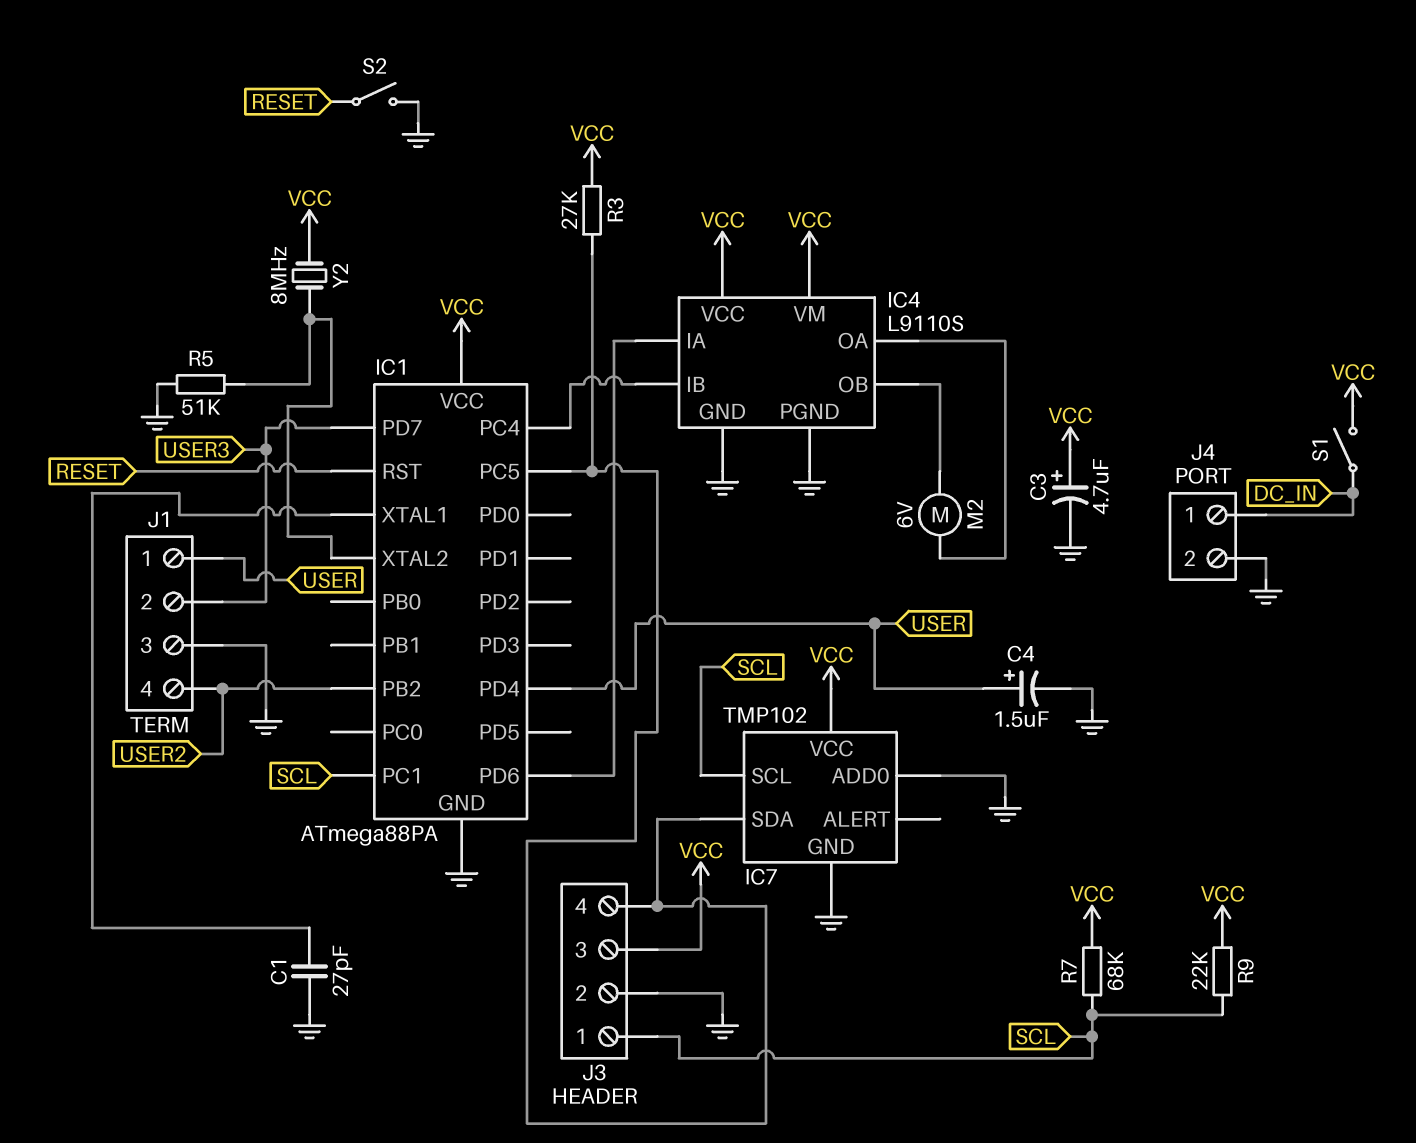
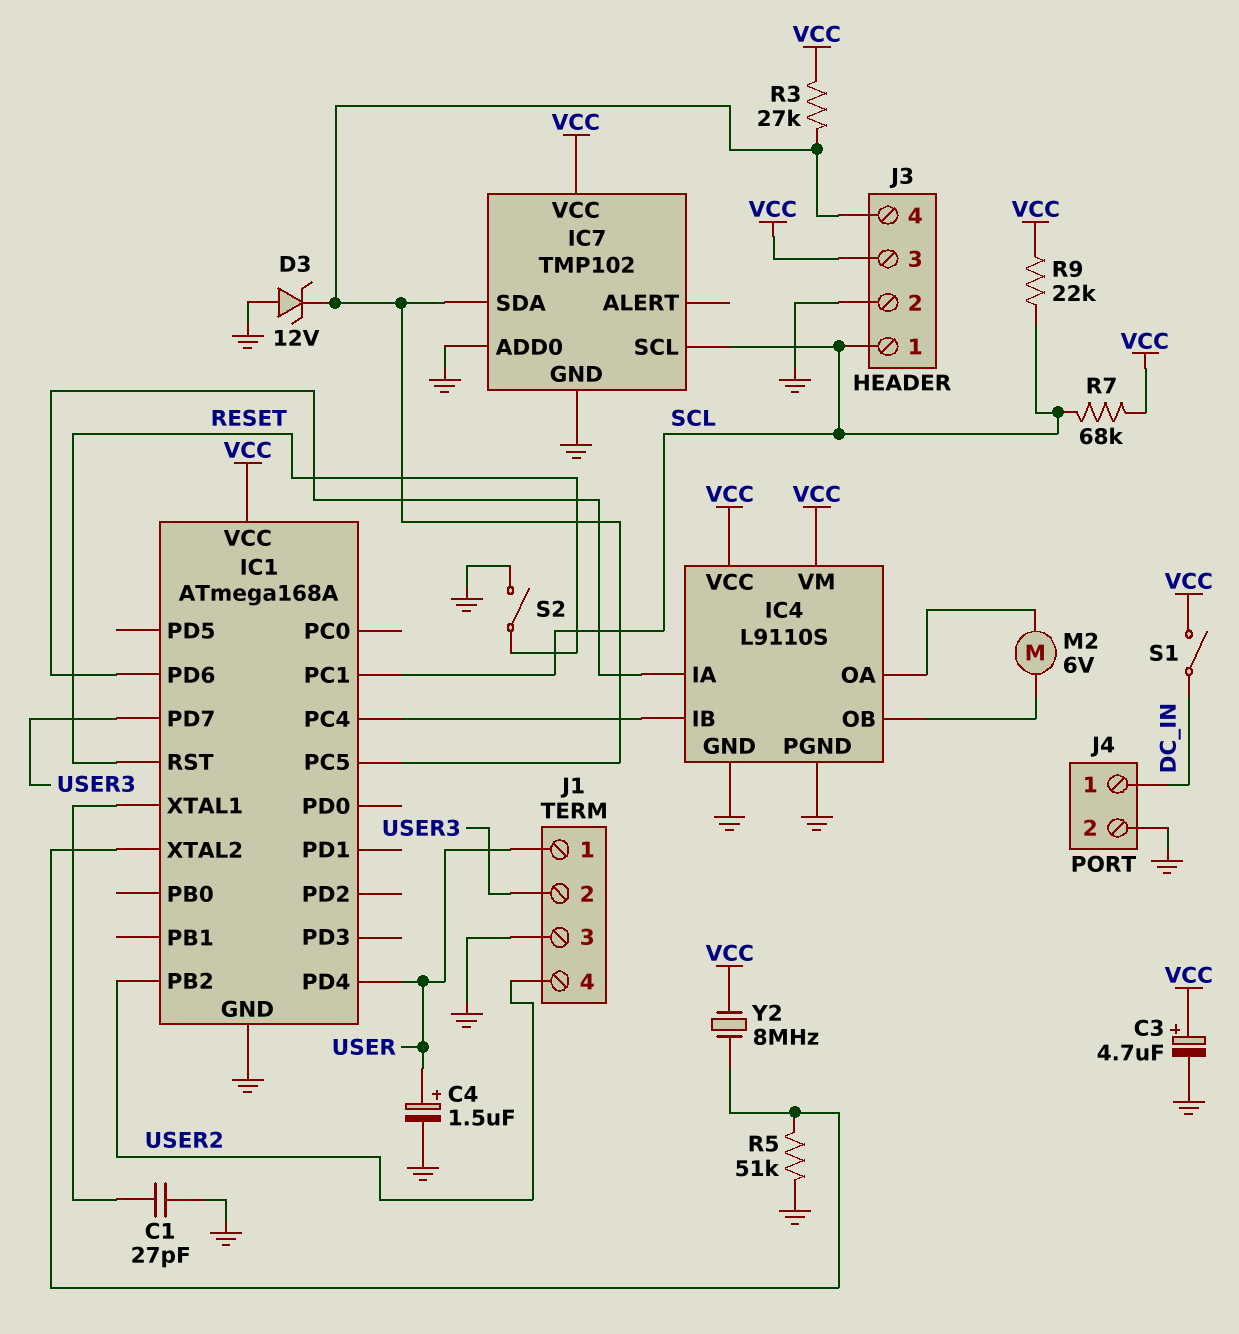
D3: none -> zener 12V (A GND, K IC1/PC5)
IC1: ATmega88PA -> ATmega168A

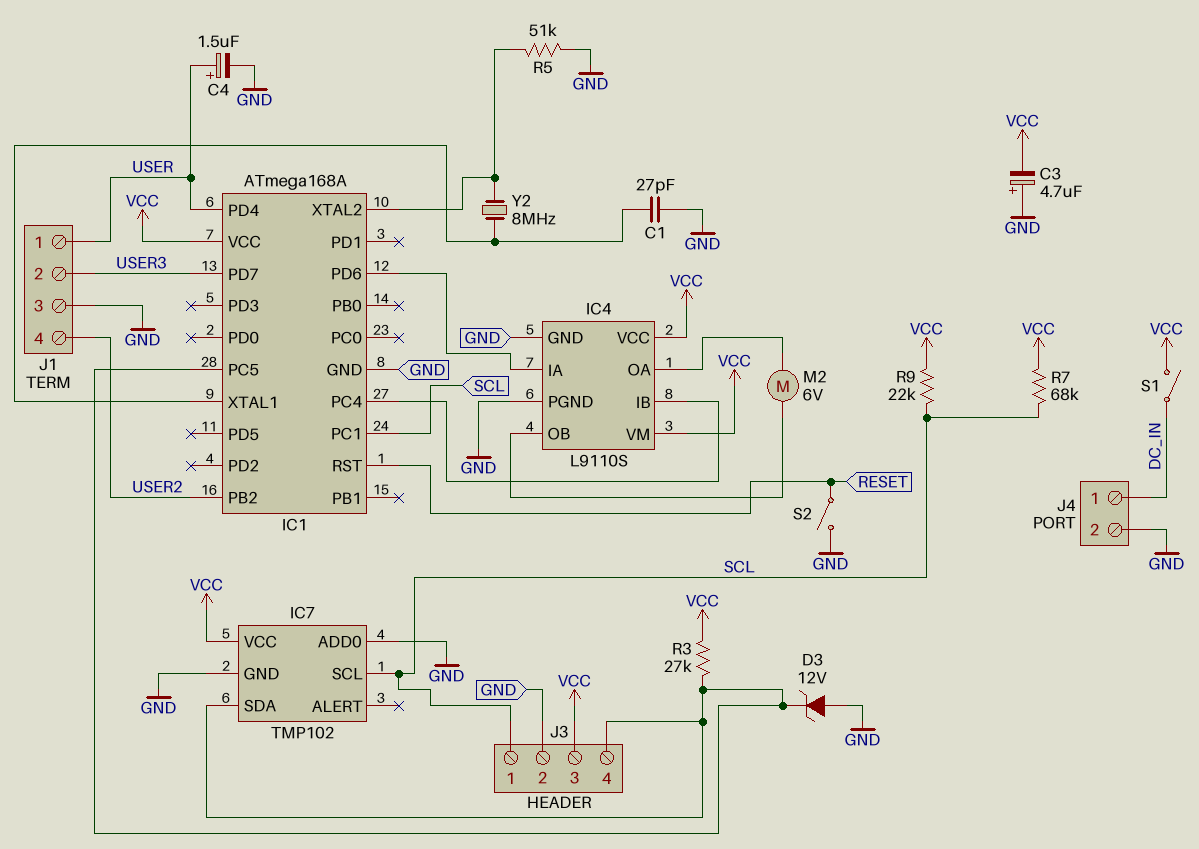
C3: 4.7uF (plus VCC, minus GND) -> 4.7uF (plus GND, minus VCC)
Y2: 8MHz (IC1/XTAL2, VCC) -> 8MHz (IC1/XTAL1, IC1/XTAL2)

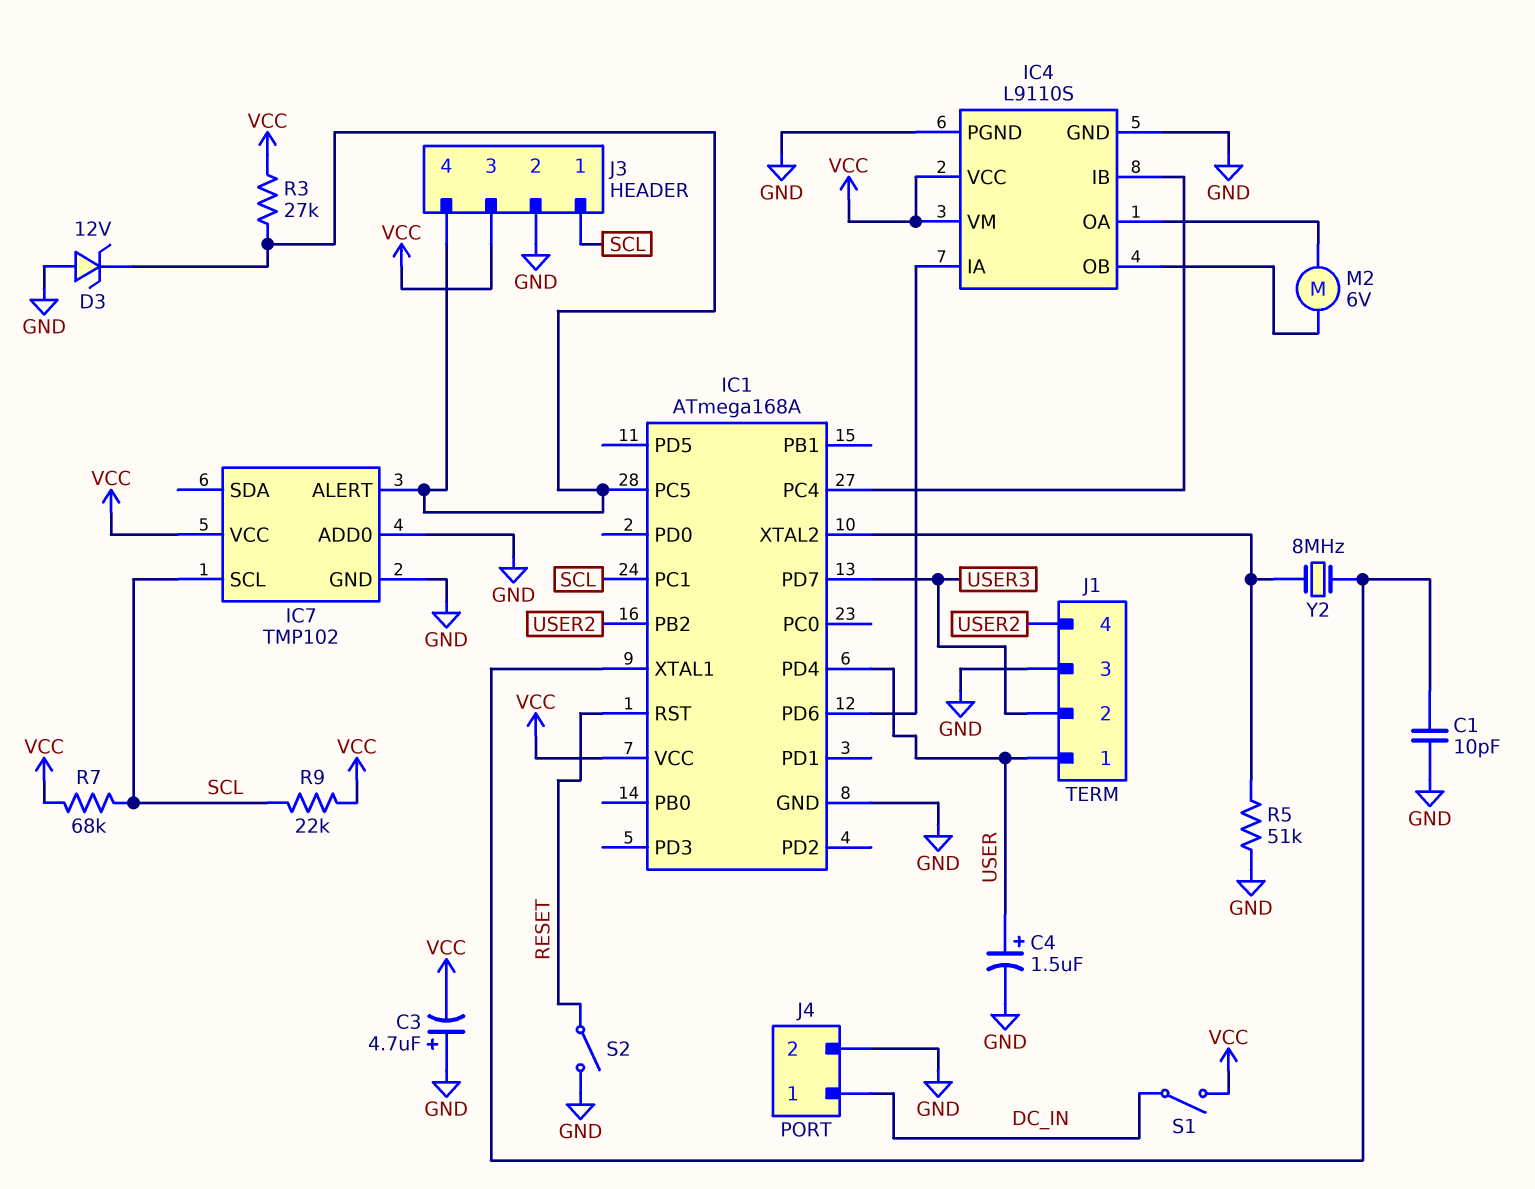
C1: 27pF (GND, IC1/XTAL1) -> 10pF (GND, IC1/XTAL1)
IC7 pin ALERT: none -> IC1/PC5
IC7 pin SDA: IC1/PC5 -> none

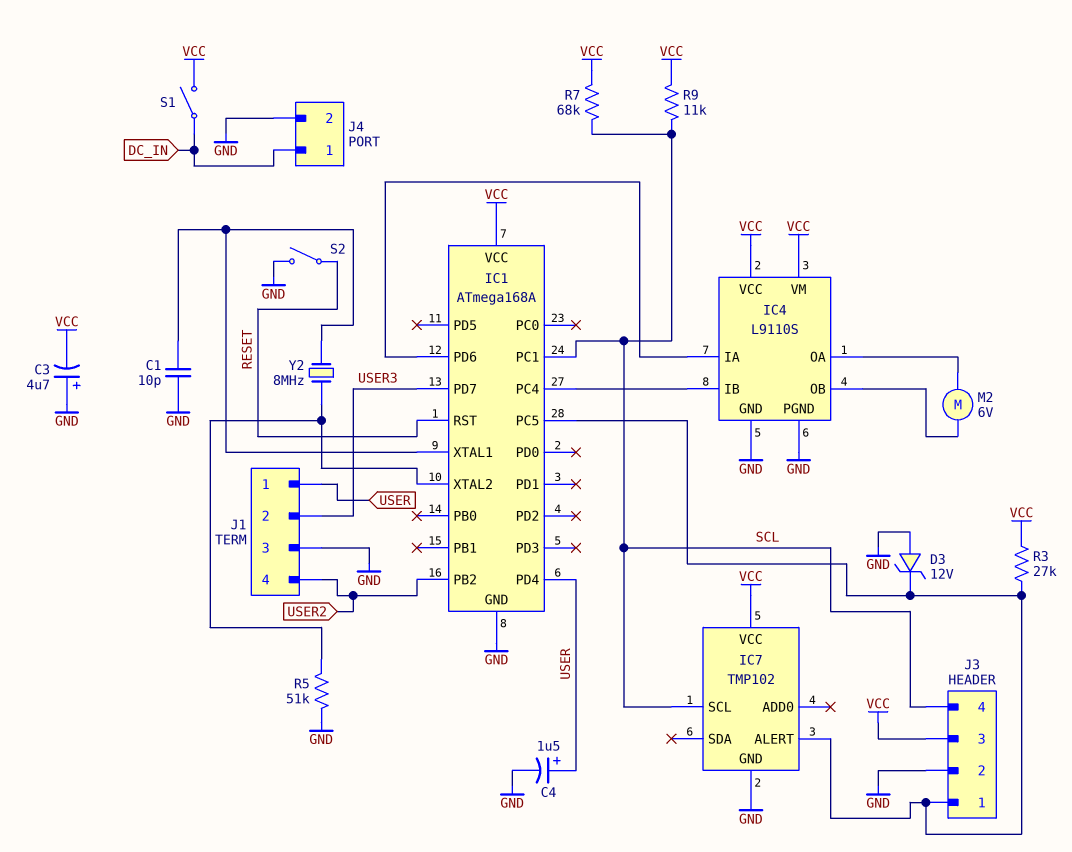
IC7 pin ADD0: GND -> none
J3 pin 1: SCL -> IC1/PC5
J3 pin 4: IC1/PC5 -> SCL
R9: 22k (SCL, VCC) -> 11k (SCL, VCC)

